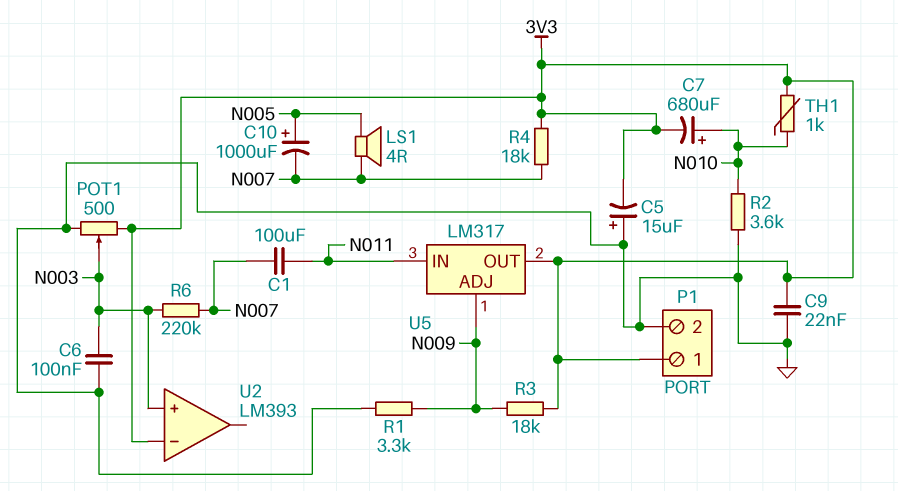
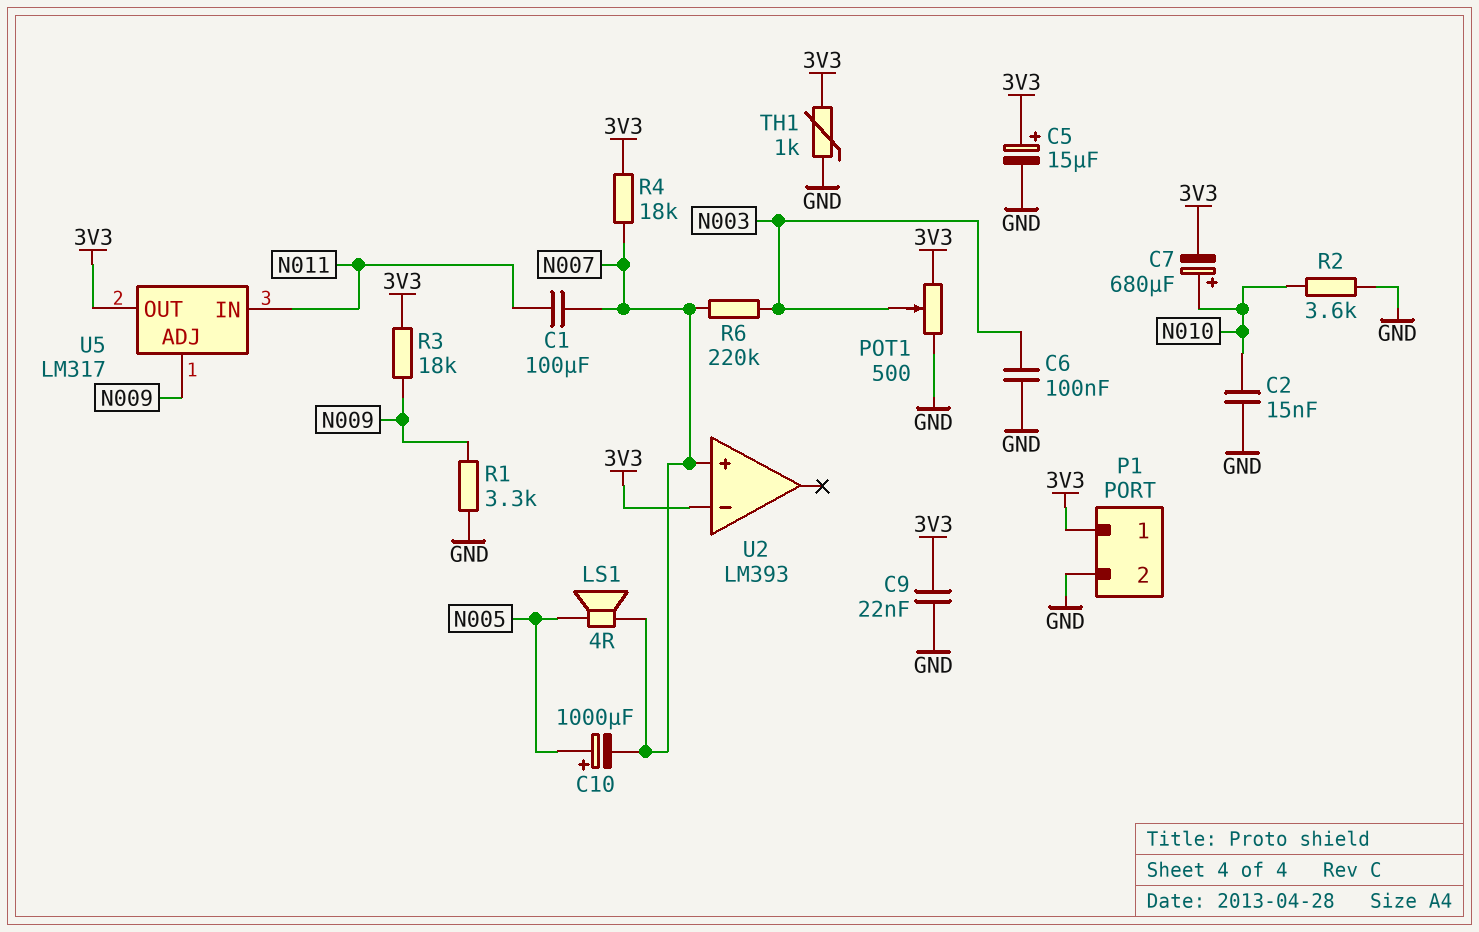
C2: none -> 15nF (GND, N010)
C5: 15uF (plus GND, minus 3V3) -> 15uF (plus 3V3, minus GND)
TH1: 1k (3V3, N010) -> 1k (3V3, GND)
U2 pin in+: N003 -> N007

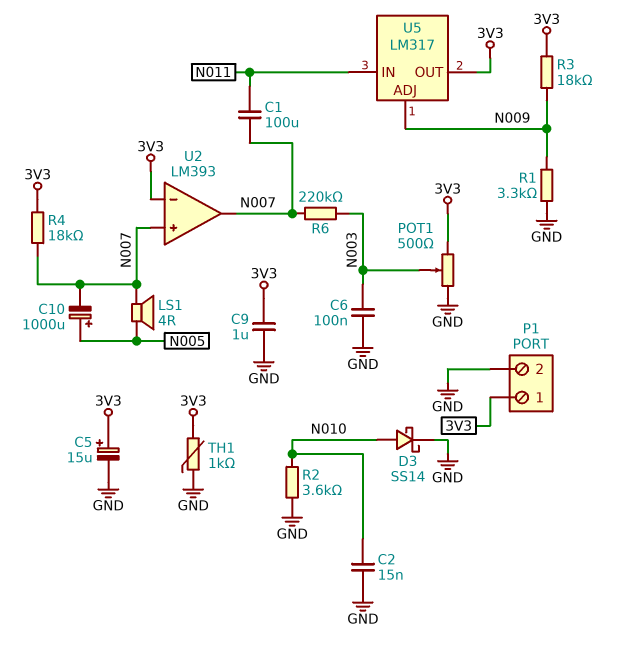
C7: 680uF (plus N010, minus 3V3) -> none
C9: 22nF (3V3, GND) -> 1uF (3V3, GND)
D3: none -> schottky SS14 (A N010, K GND)
U2 pin out: none -> N007

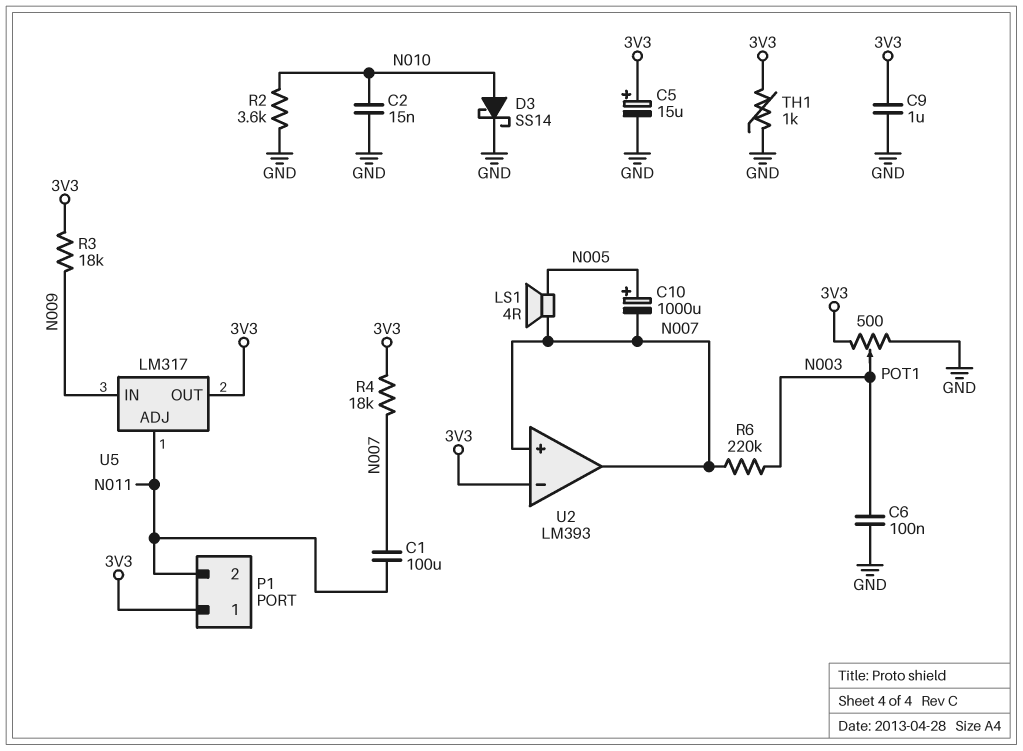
P1 pin 2: GND -> N011
R1: 3.3k (GND, N009) -> none
U5 pin ADJ: N009 -> N011
U5 pin IN: N011 -> N009

